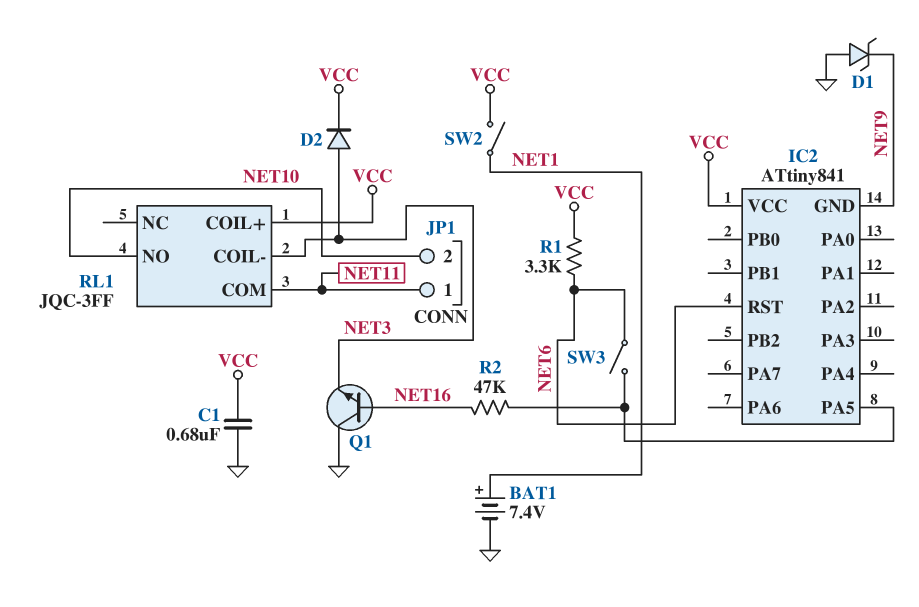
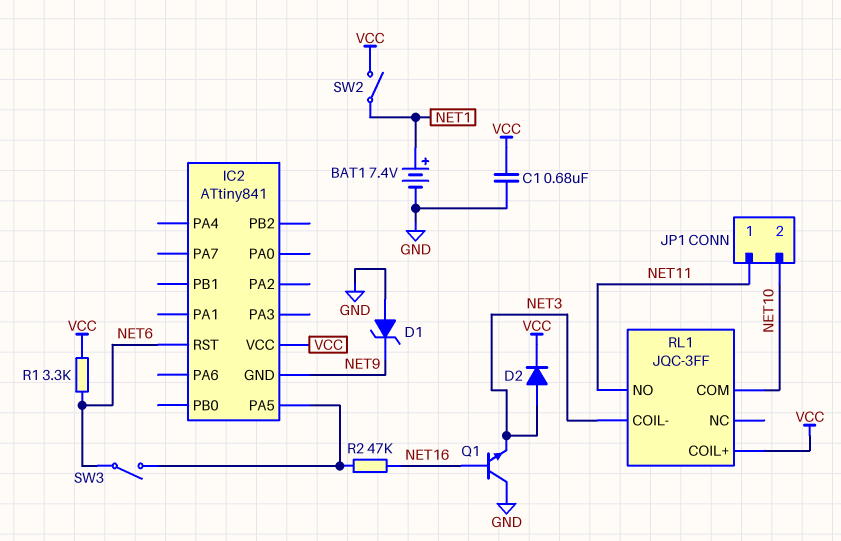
RL1 pin COM: NET11 -> NET10
RL1 pin NO: NET10 -> NET11

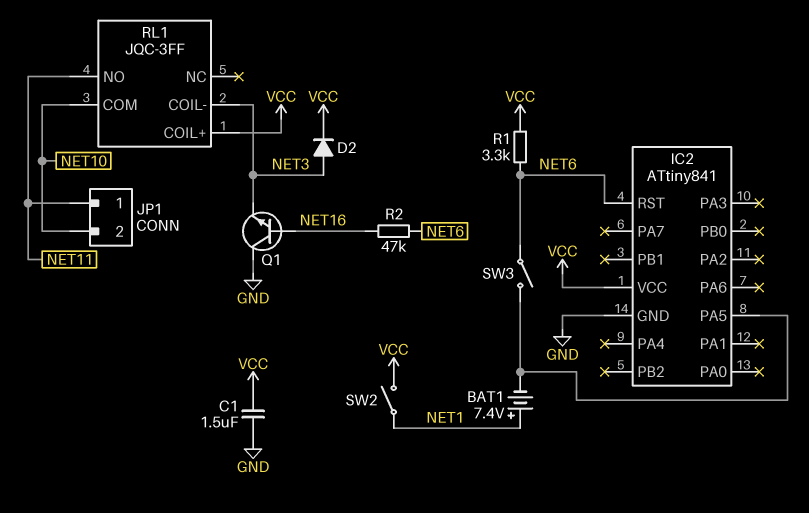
BAT1: 7.4V (plus NET1, minus GND) -> 7.4V (plus NET1, minus IC2/PA5)
C1: 680nF (GND, VCC) -> 1.5uF (GND, VCC)
D1: zener (A GND, K NET9) -> none
IC2 pin GND: NET9 -> GND
R2: 47k (IC2/PA5, NET16) -> 47k (NET6, NET16)

